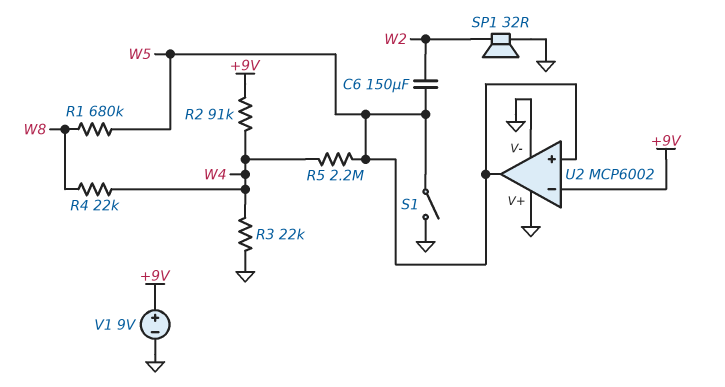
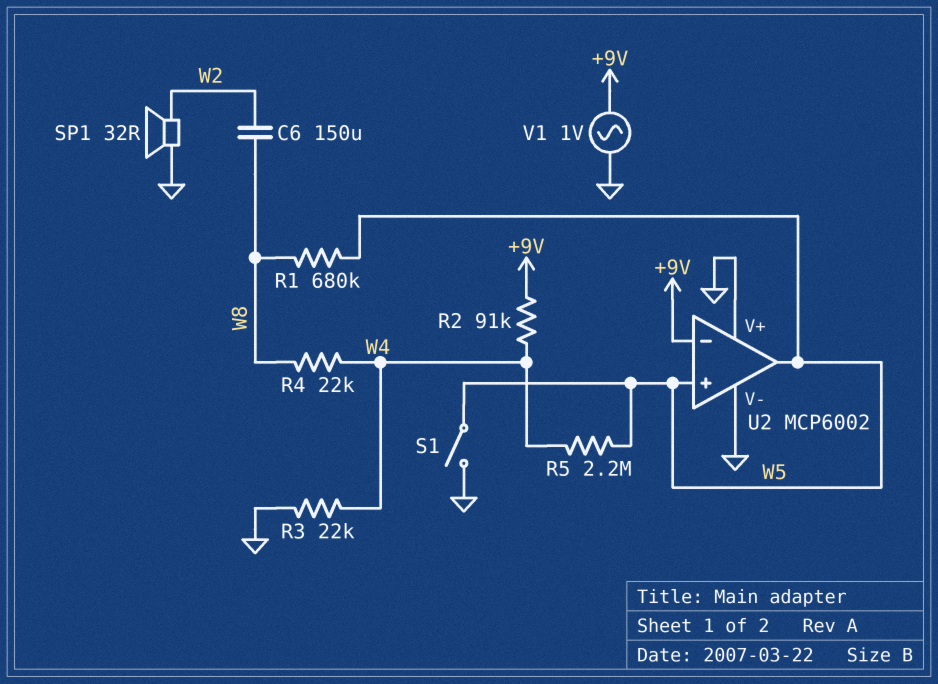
C6: 150uF (W2, W5) -> 150uF (W2, W8)
V1: 9V (plus +9V, minus GND) -> AC 1V (+9V, GND)

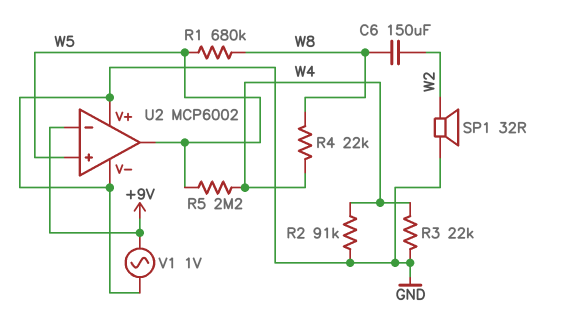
R2: 91k (+9V, W4) -> 91k (GND, W4)
S1: switch (GND, W5) -> none

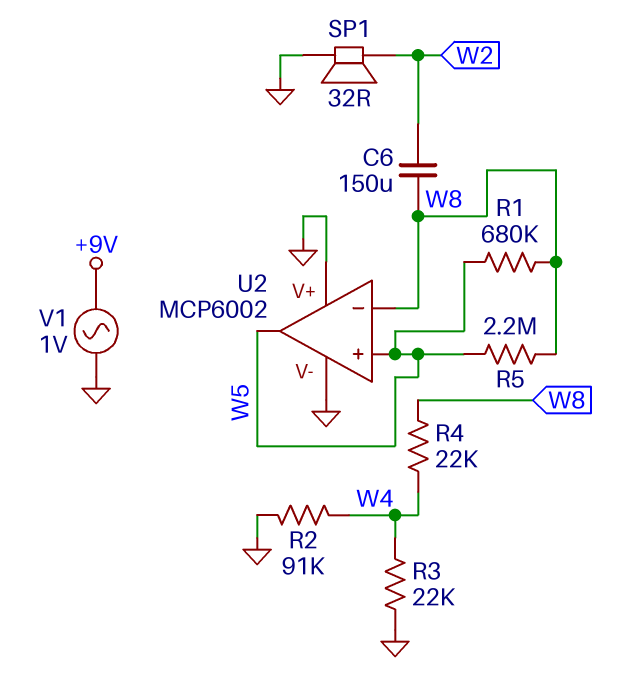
R5: 2.2M (W4, W5) -> 2.2M (W5, W8)
U2 pin in-: +9V -> W8

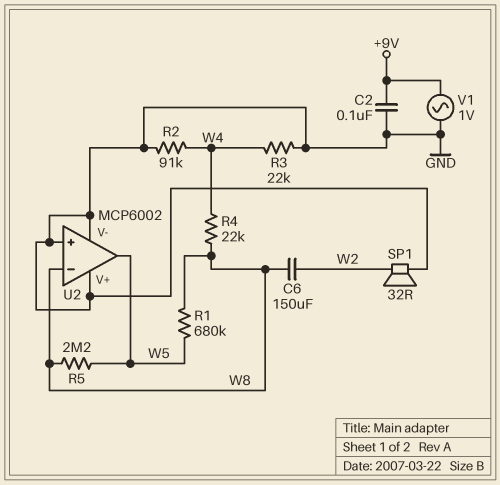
C2: none -> 100nF (+9V, GND)
U2 pin in+: W5 -> GND

